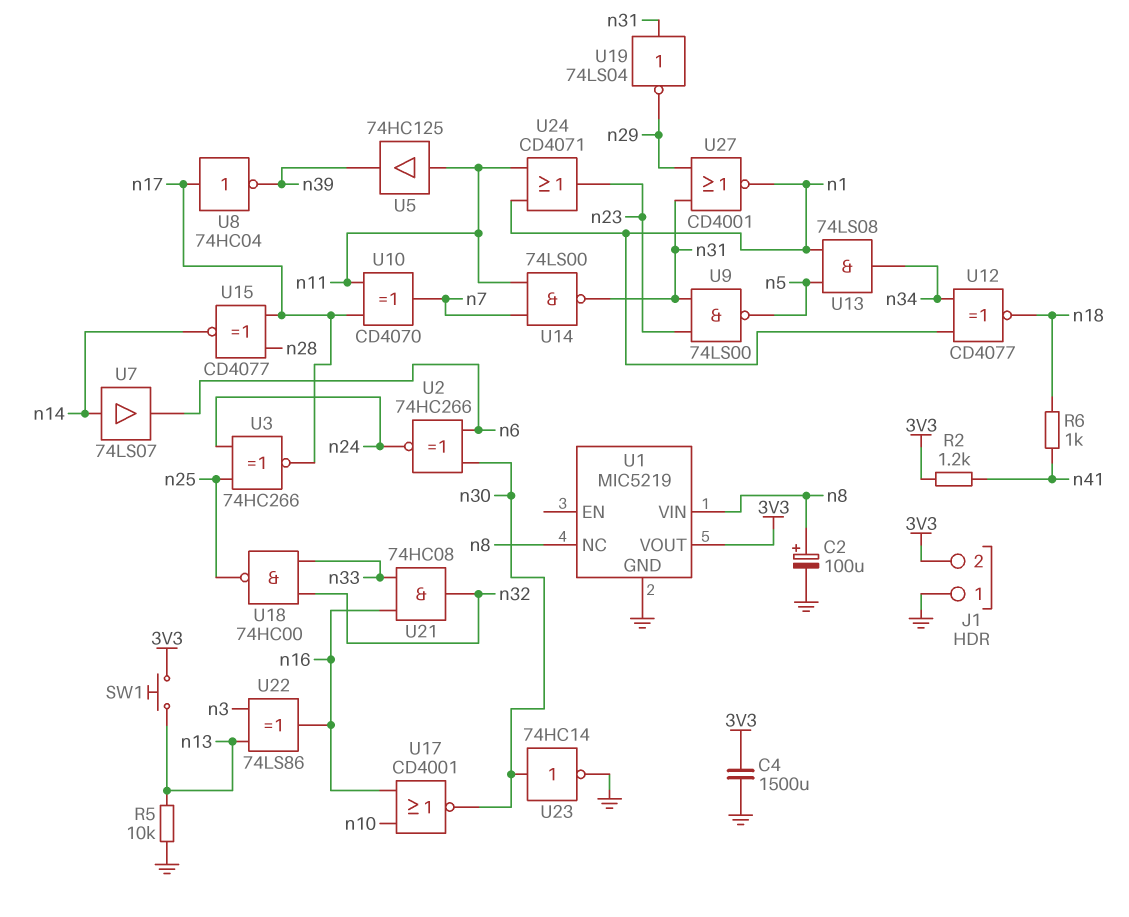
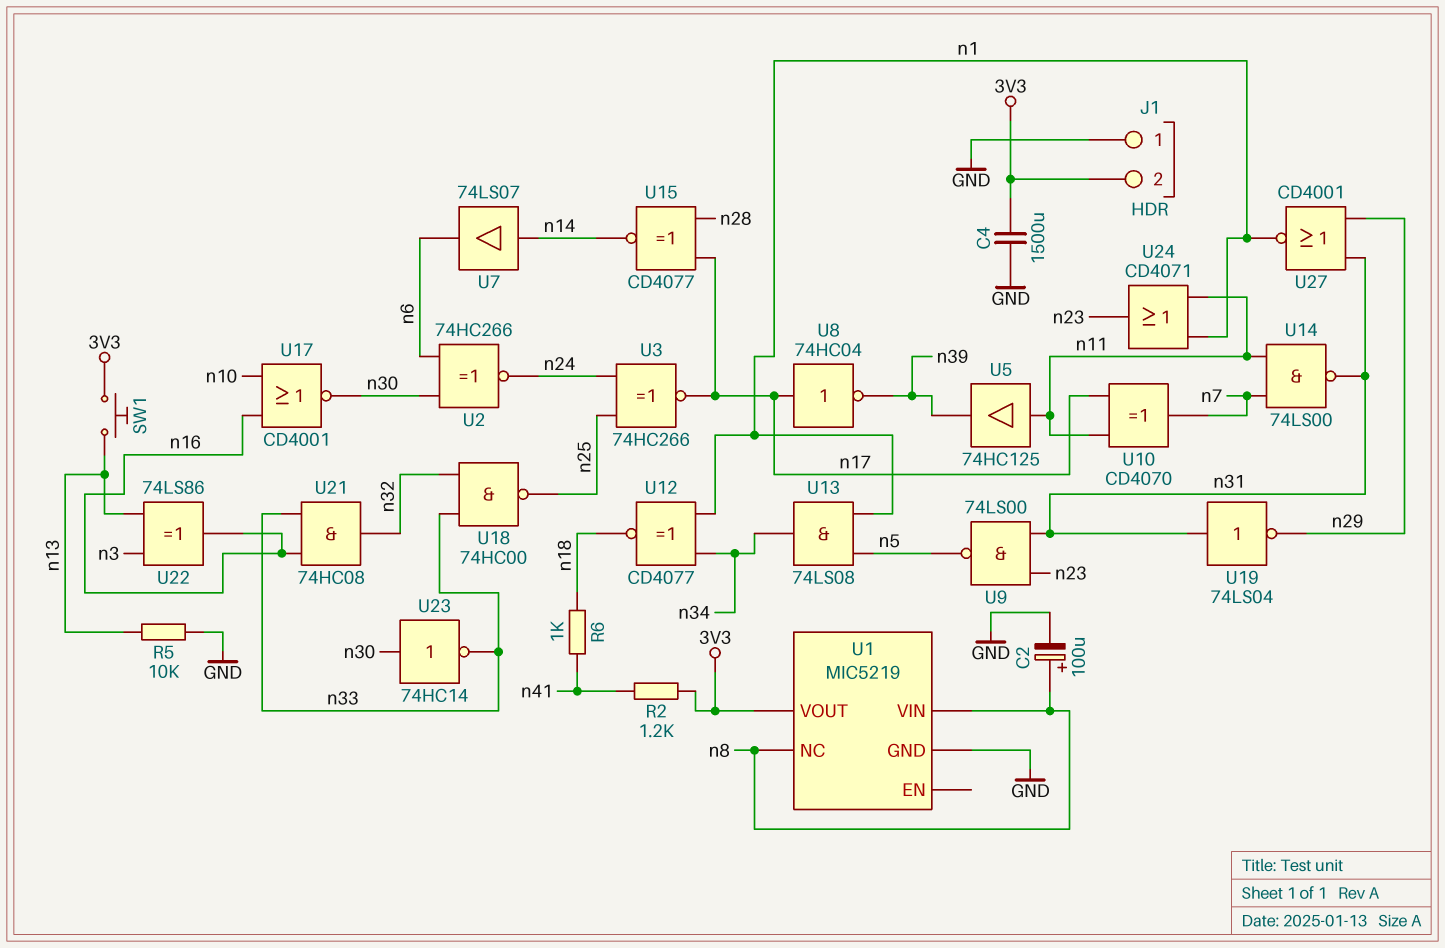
U23: NOT 74HC14 (in n30, out GND) -> NOT 74HC14 (in n30, out n33)

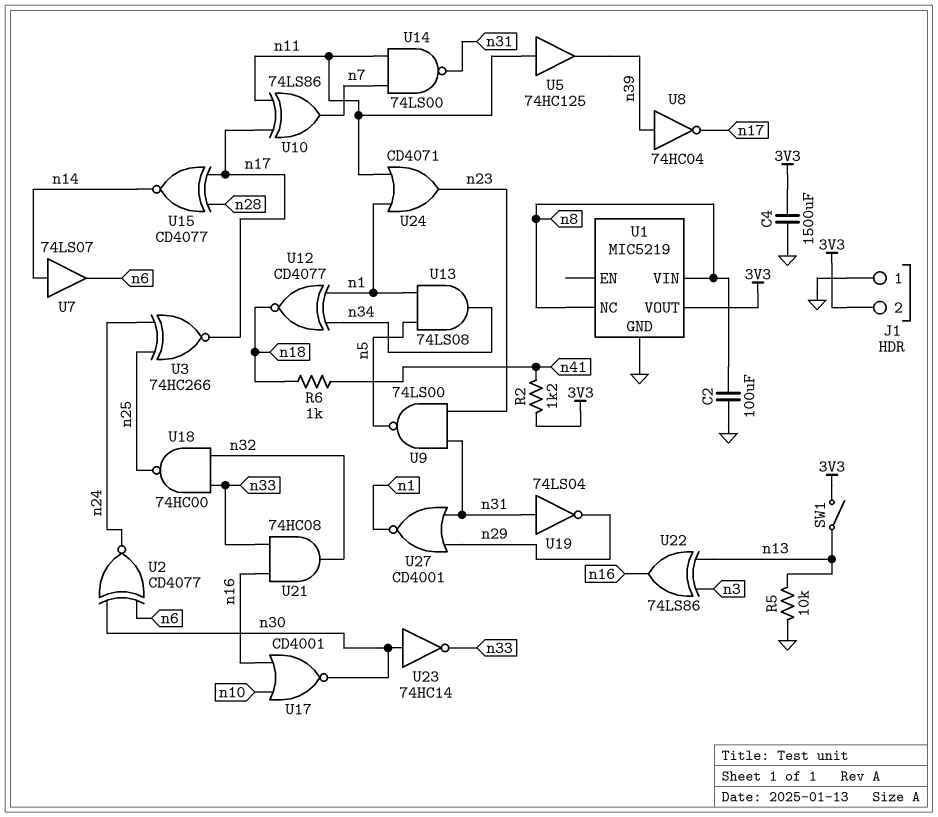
C2: 100uF (plus n8, minus GND) -> 100uF (GND, n8)
SW1: button (3V3, n13) -> switch (3V3, n13)
U2: XNOR 74HC266 (in n6, in n30, out n24) -> XNOR CD4077 (in n6, in n30, out n24)
U8: NOT 74HC04 (in n17, out n39) -> NOT 74HC04 (in n39, out n17)
U10: XOR CD4070 (in n11, in n17, out n7) -> XOR 74LS86 (in n11, in n17, out n7)

